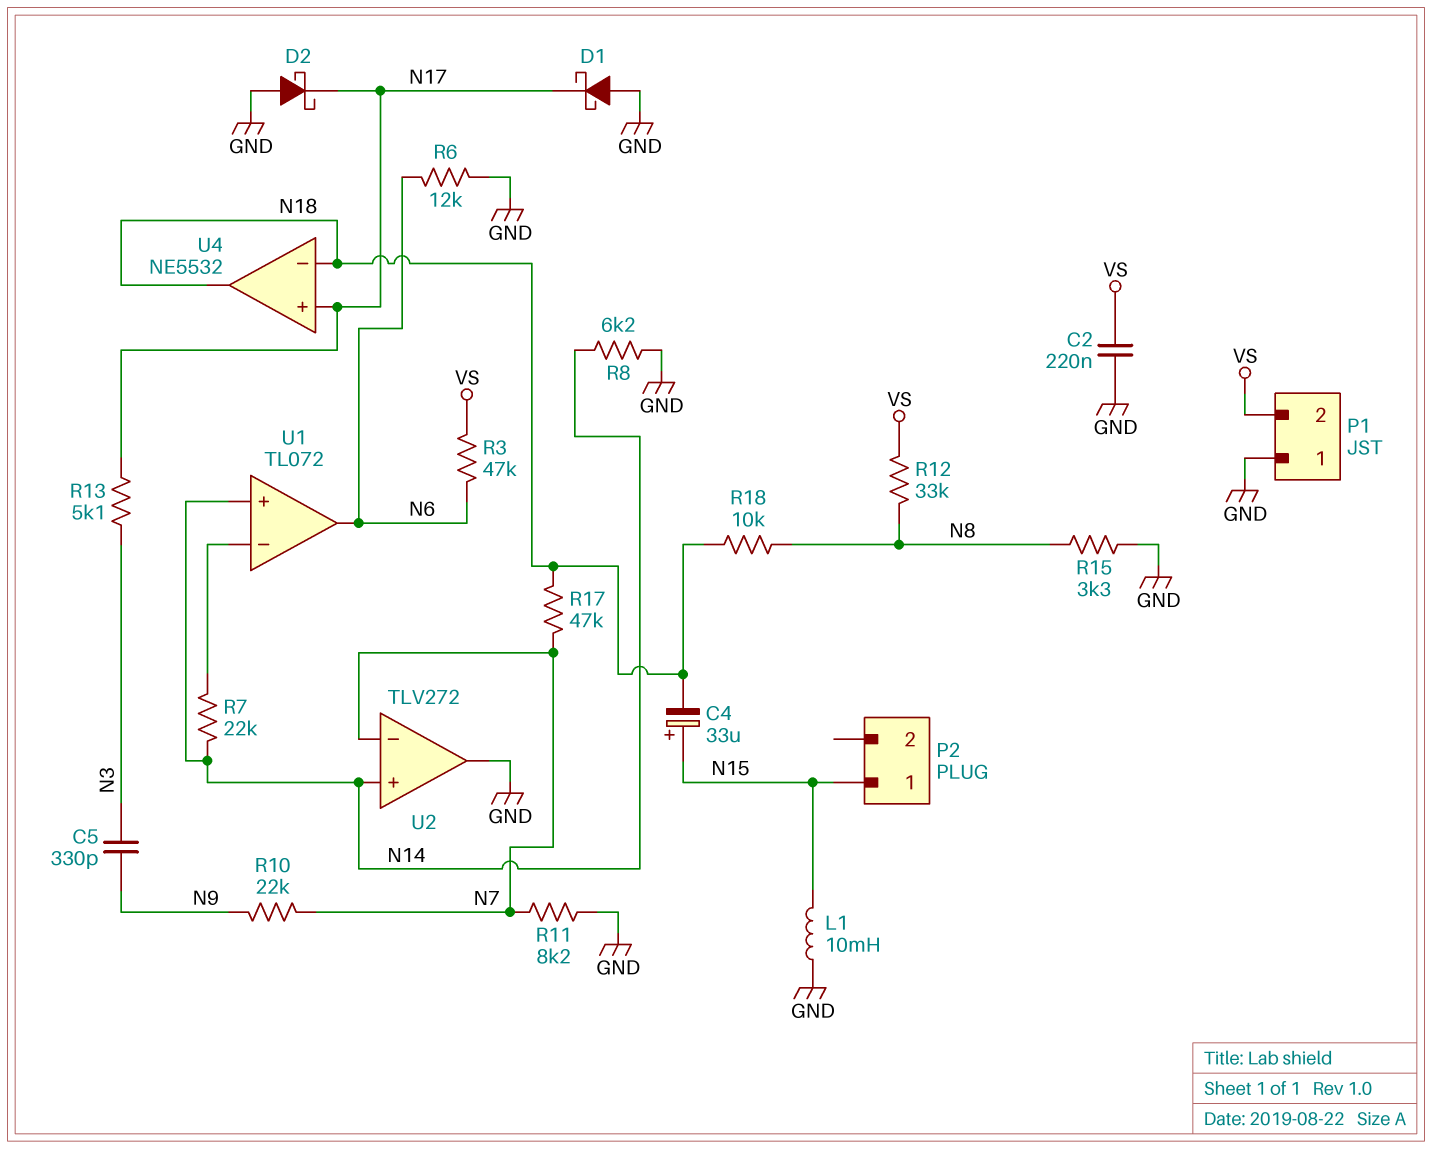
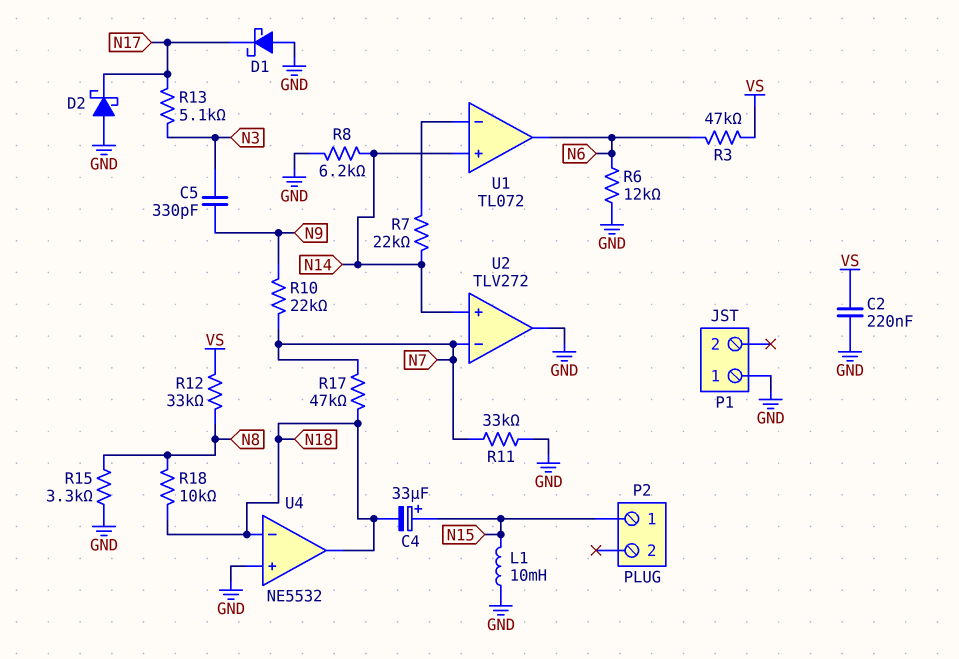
P1 pin 2: VS -> none
R11: 8.2k (GND, N7) -> 33k (GND, N7)
U4 pin in+: N17 -> GND

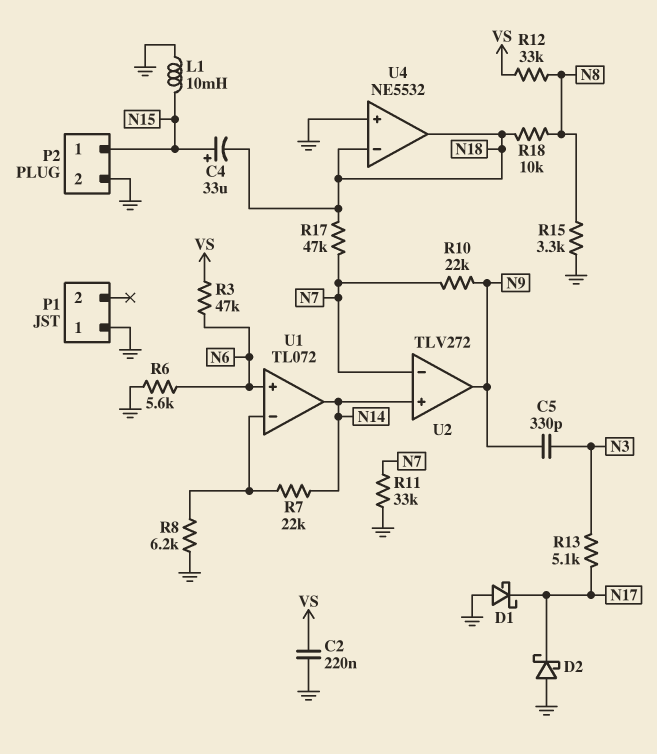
P2 pin 2: none -> GND
R6: 12k (GND, N6) -> 5.6k (GND, N6)
R8: 6.2k (GND, N14) -> 6.2k (GND, U1/in-)
U1 pin in+: N14 -> N6
U1 pin out: N6 -> N14
U2 pin out: GND -> N9

